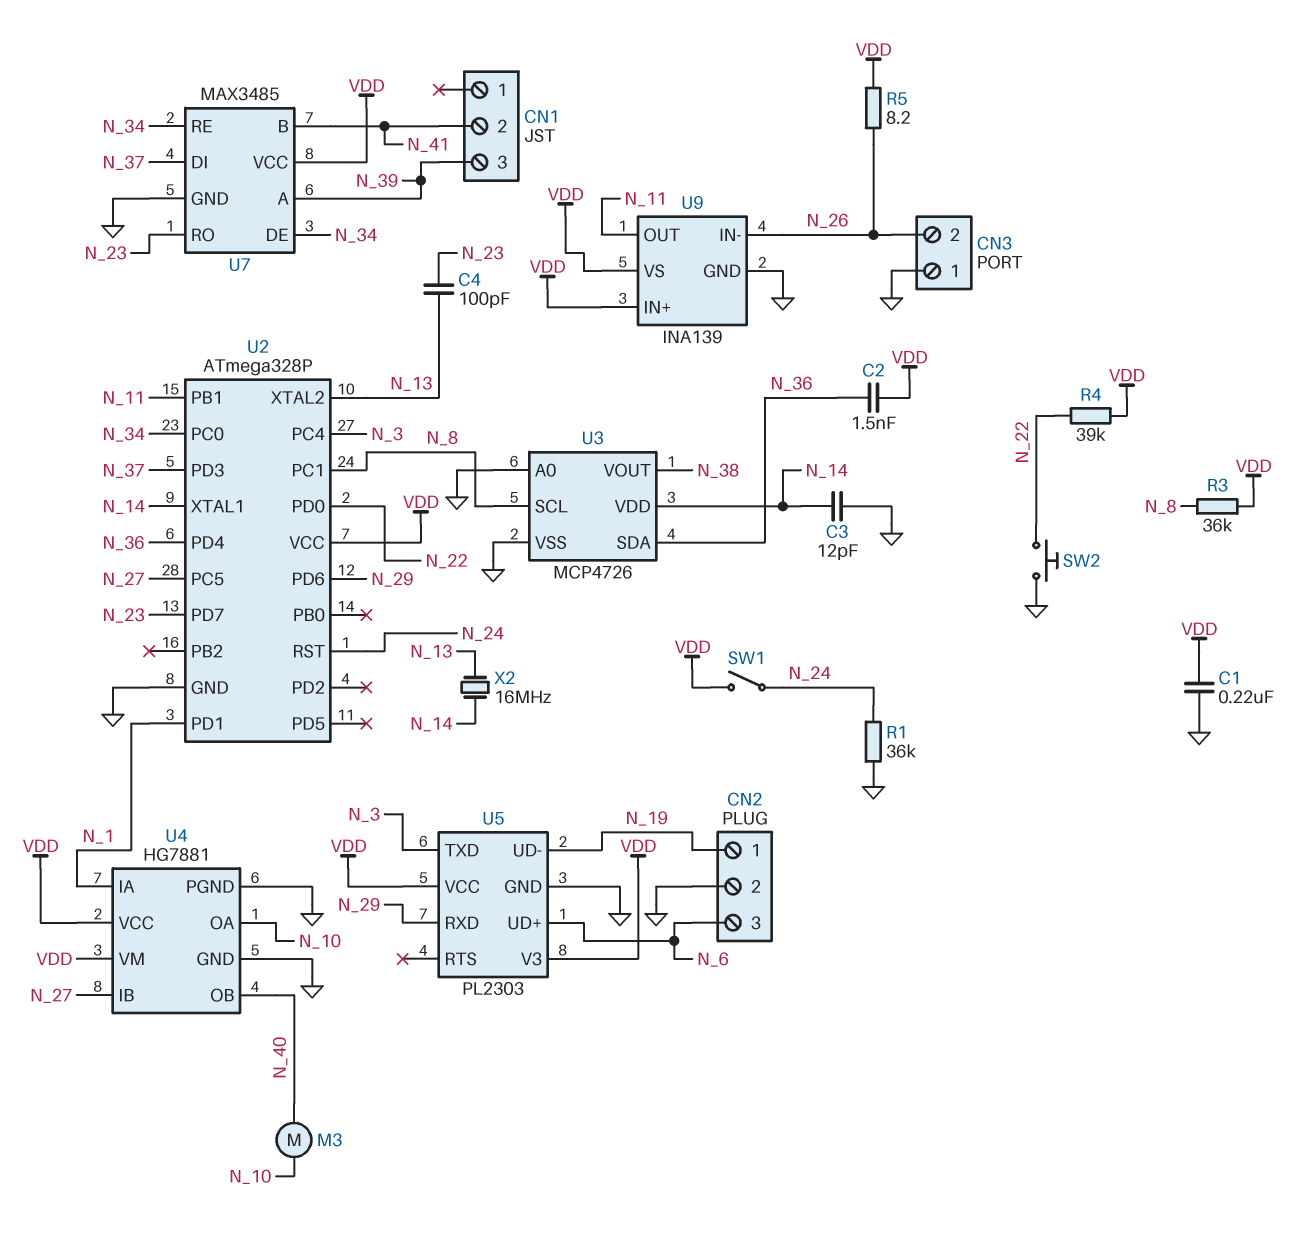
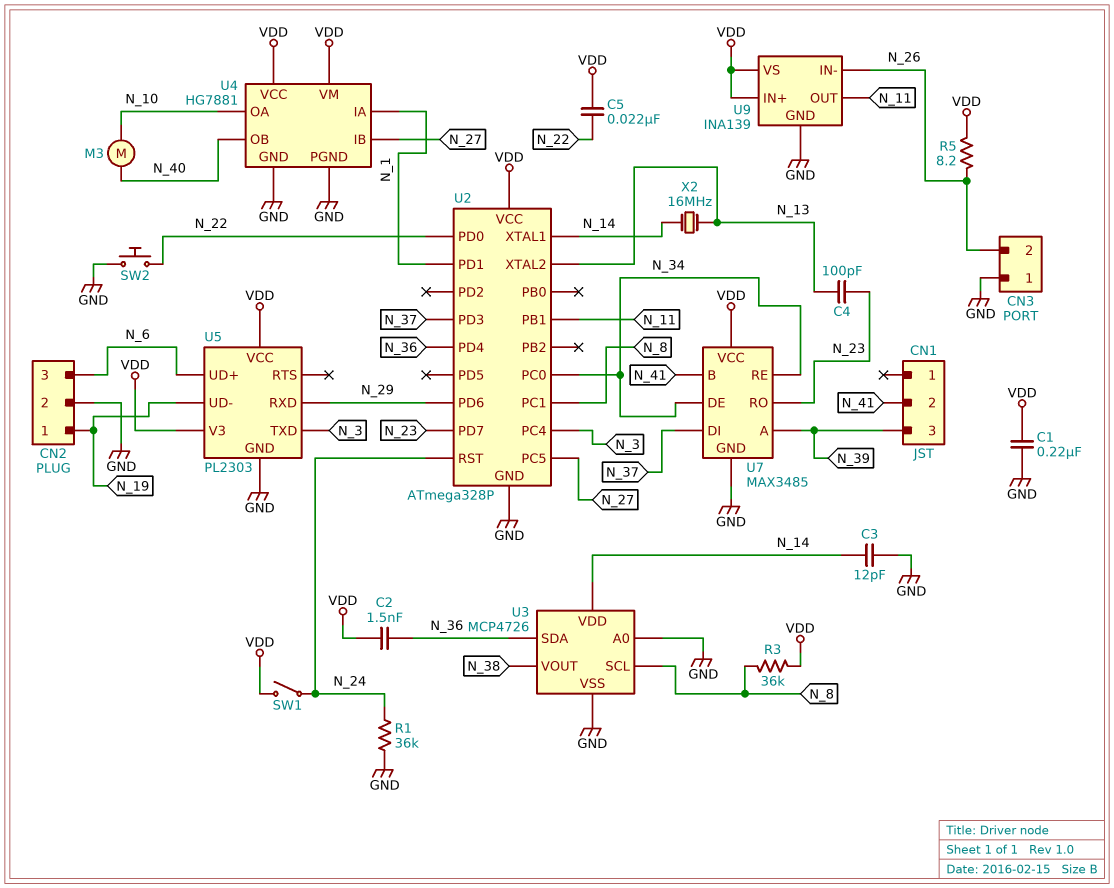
C5: none -> 22nF (N_22, VDD)
R4: 39k (N_22, VDD) -> none

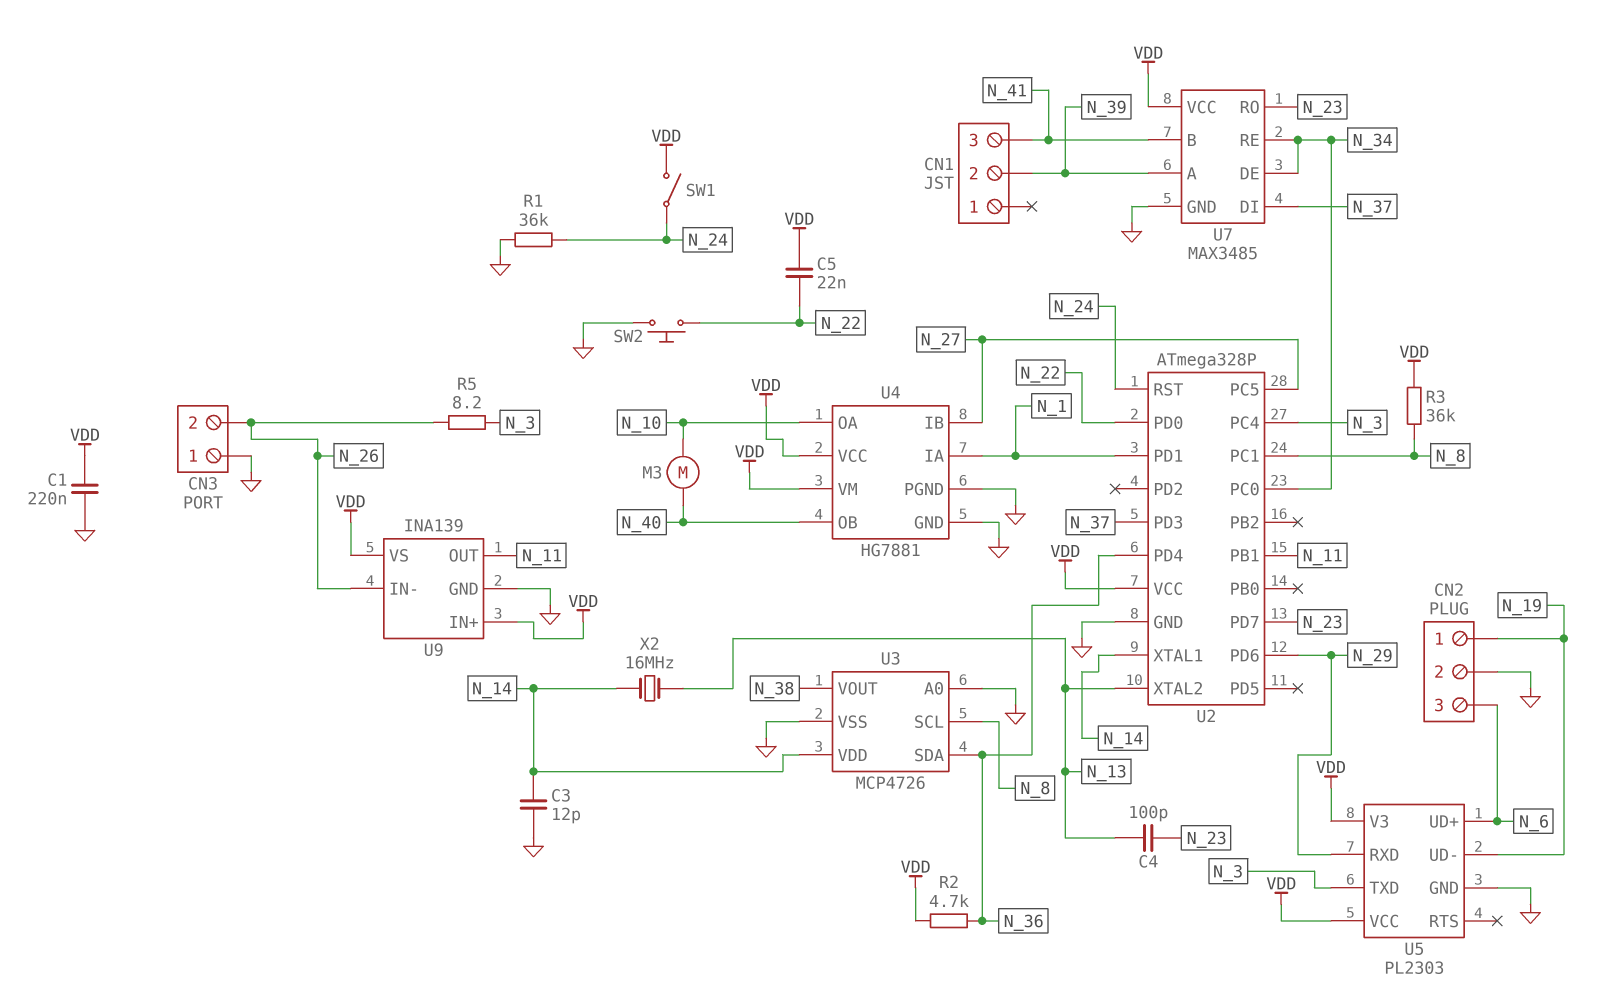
C2: 1.5nF (N_36, VDD) -> none
CN1 pin 2: N_41 -> N_39
CN1 pin 3: N_39 -> N_41
R2: none -> 4.7k (N_36, VDD)
R5: 8.2 (N_26, VDD) -> 8.2 (N_3, N_26)

